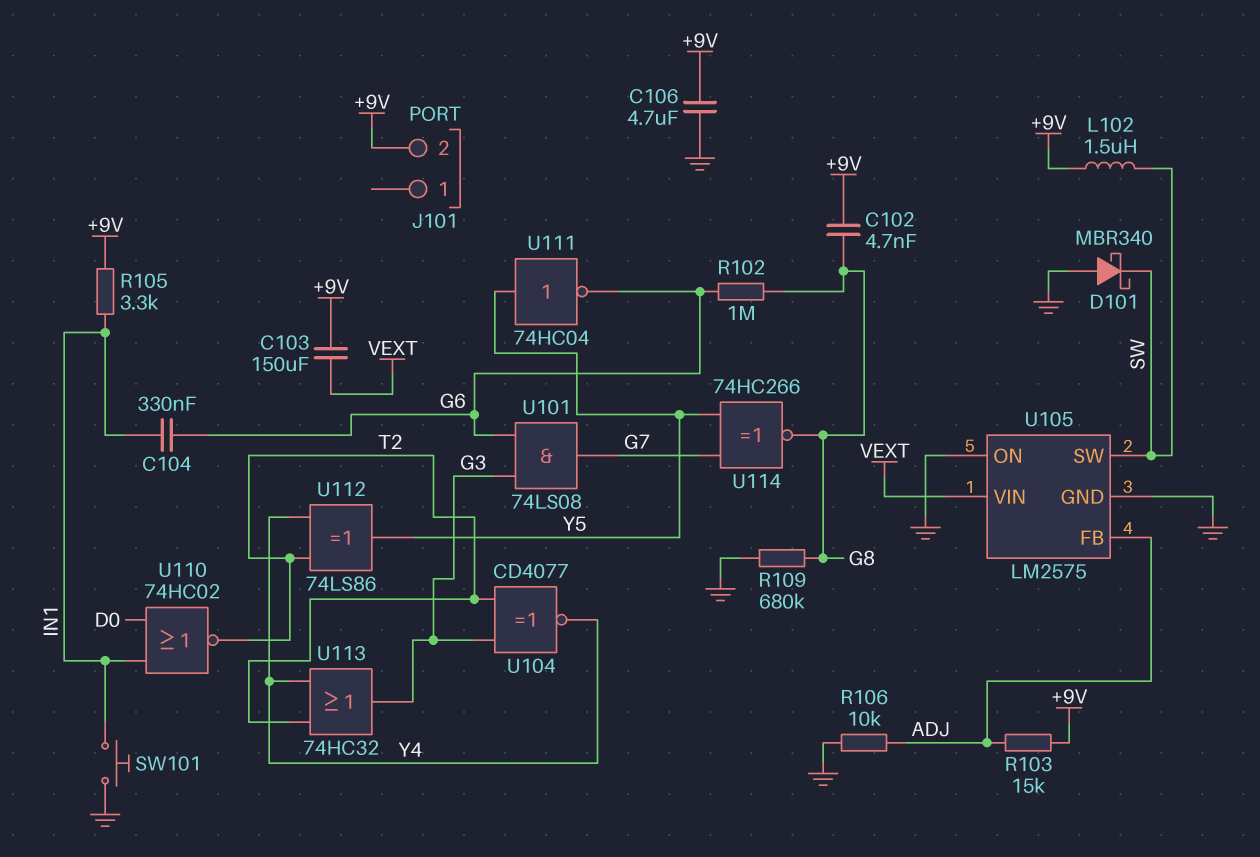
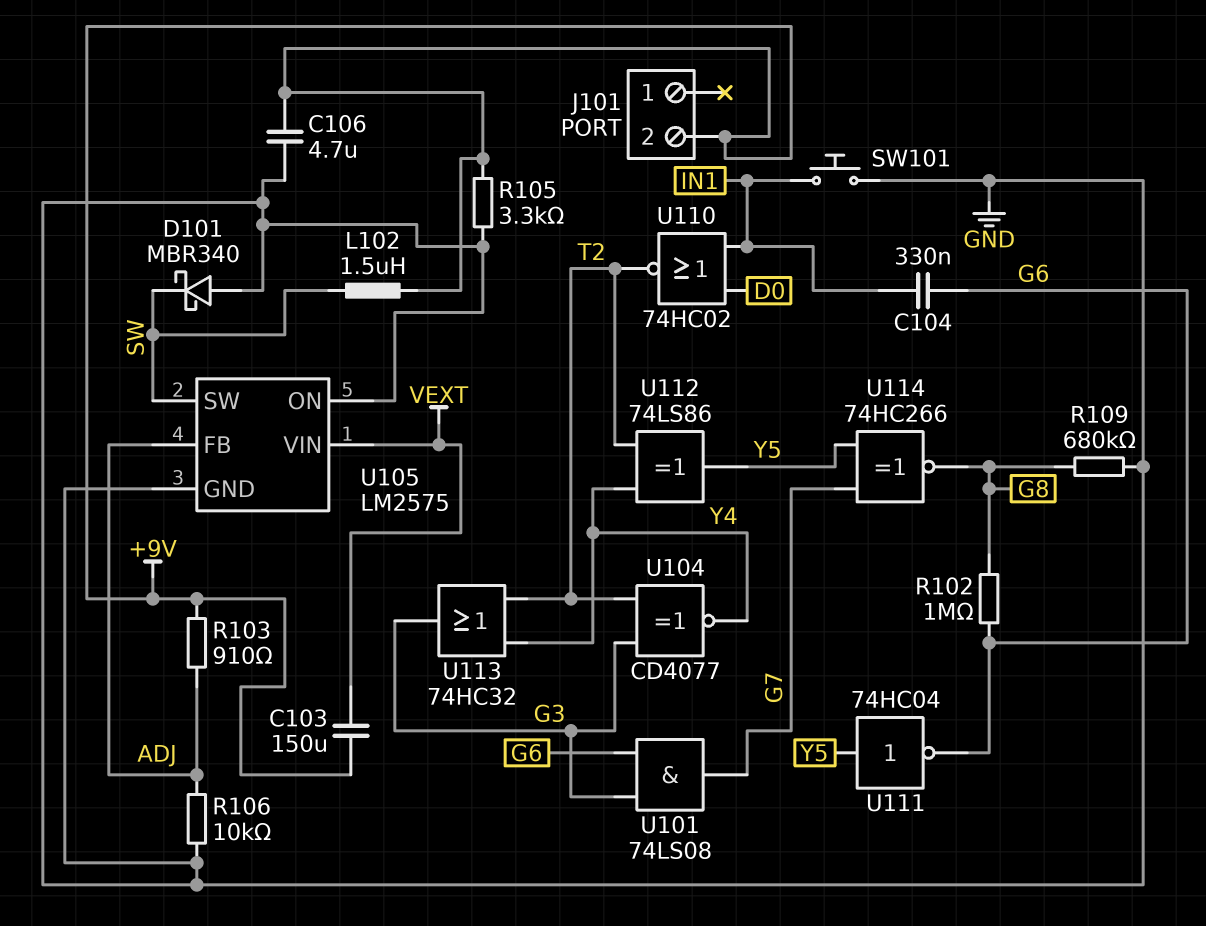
C102: 4.7nF (+9V, G8) -> none
R103: 15k (+9V, ADJ) -> 910 (+9V, ADJ)
R105: 3.3k (+9V, IN1) -> 3.3k (+9V, GND)

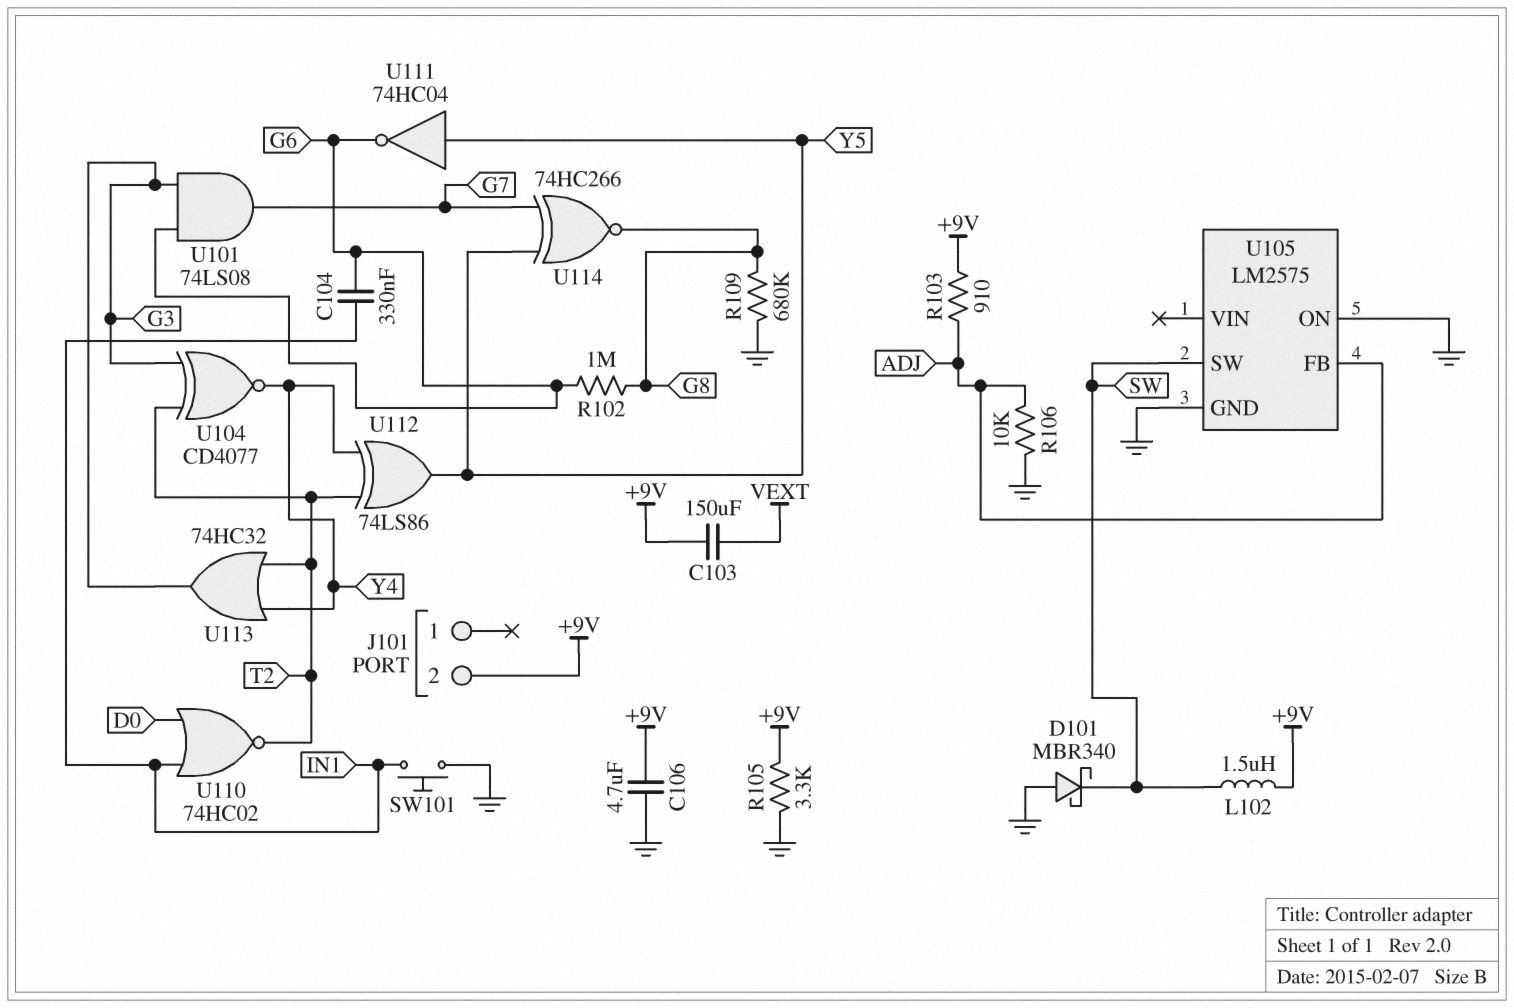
U105 pin VIN: VEXT -> none

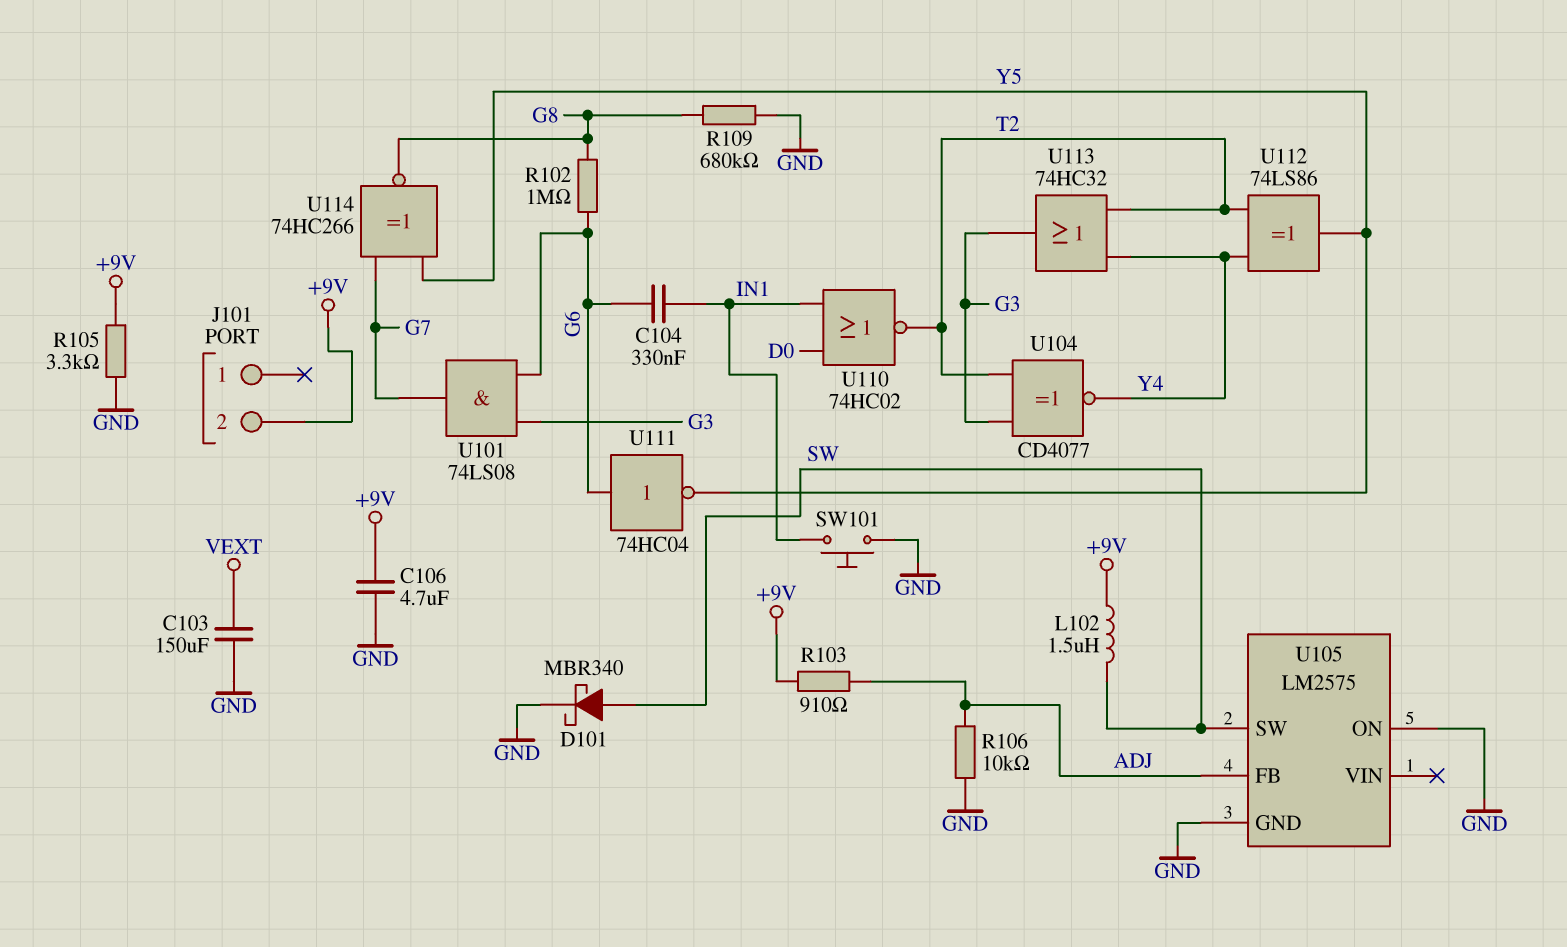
C103: 150uF (+9V, VEXT) -> 150uF (GND, VEXT)
D101: schottky MBR340 (A GND, K SW) -> schottky MBR340 (A SW, K GND)
U111: NOT 74HC04 (in Y5, out G6) -> NOT 74HC04 (in G6, out Y5)

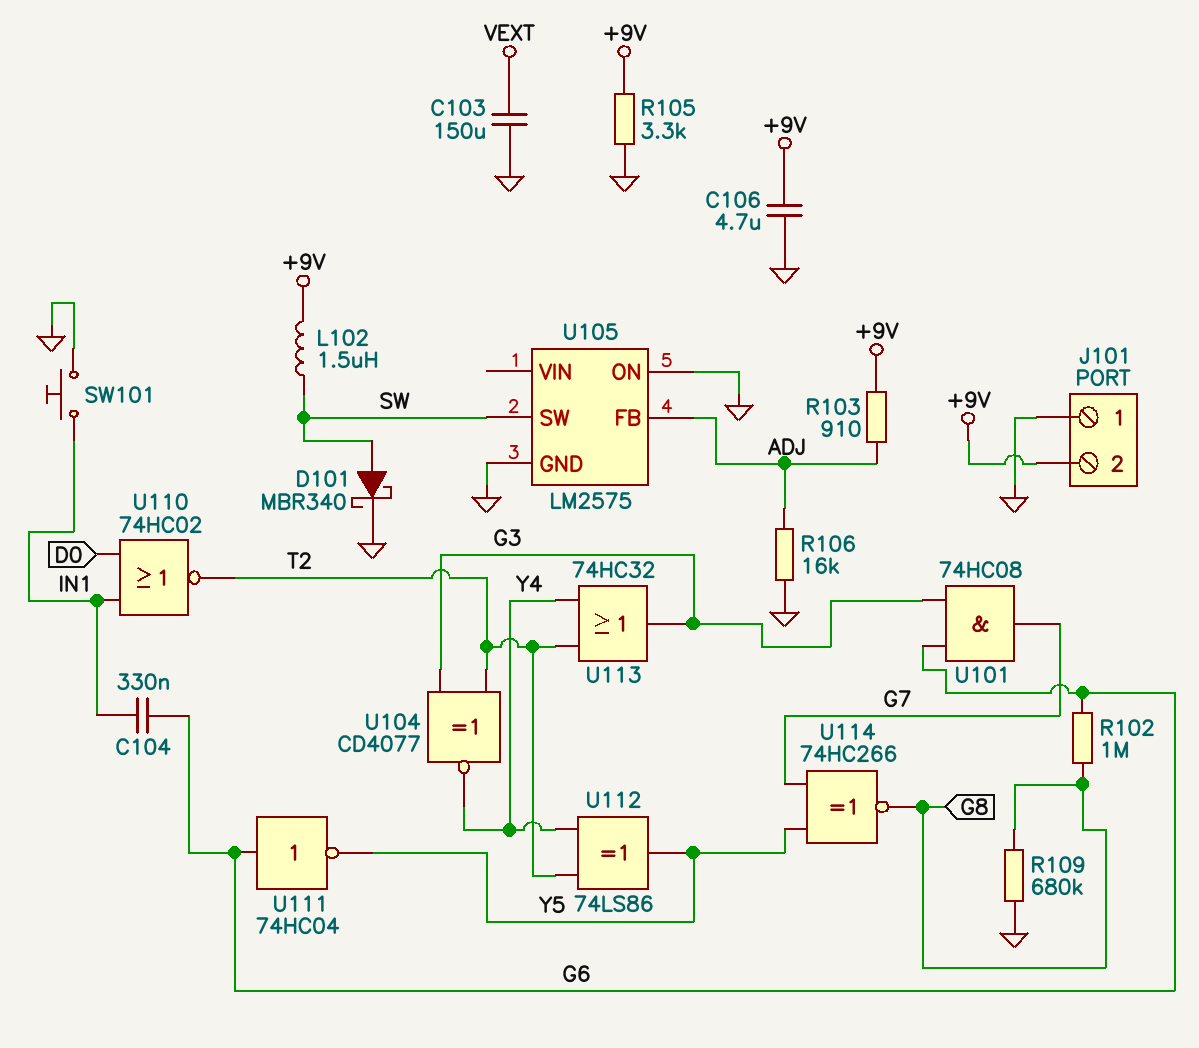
J101 pin 1: none -> GND
R106: 10k (ADJ, GND) -> 16k (ADJ, GND)
U101: AND 74LS08 (in G3, in G6, out G7) -> AND 74HC08 (in G3, in G6, out G7)

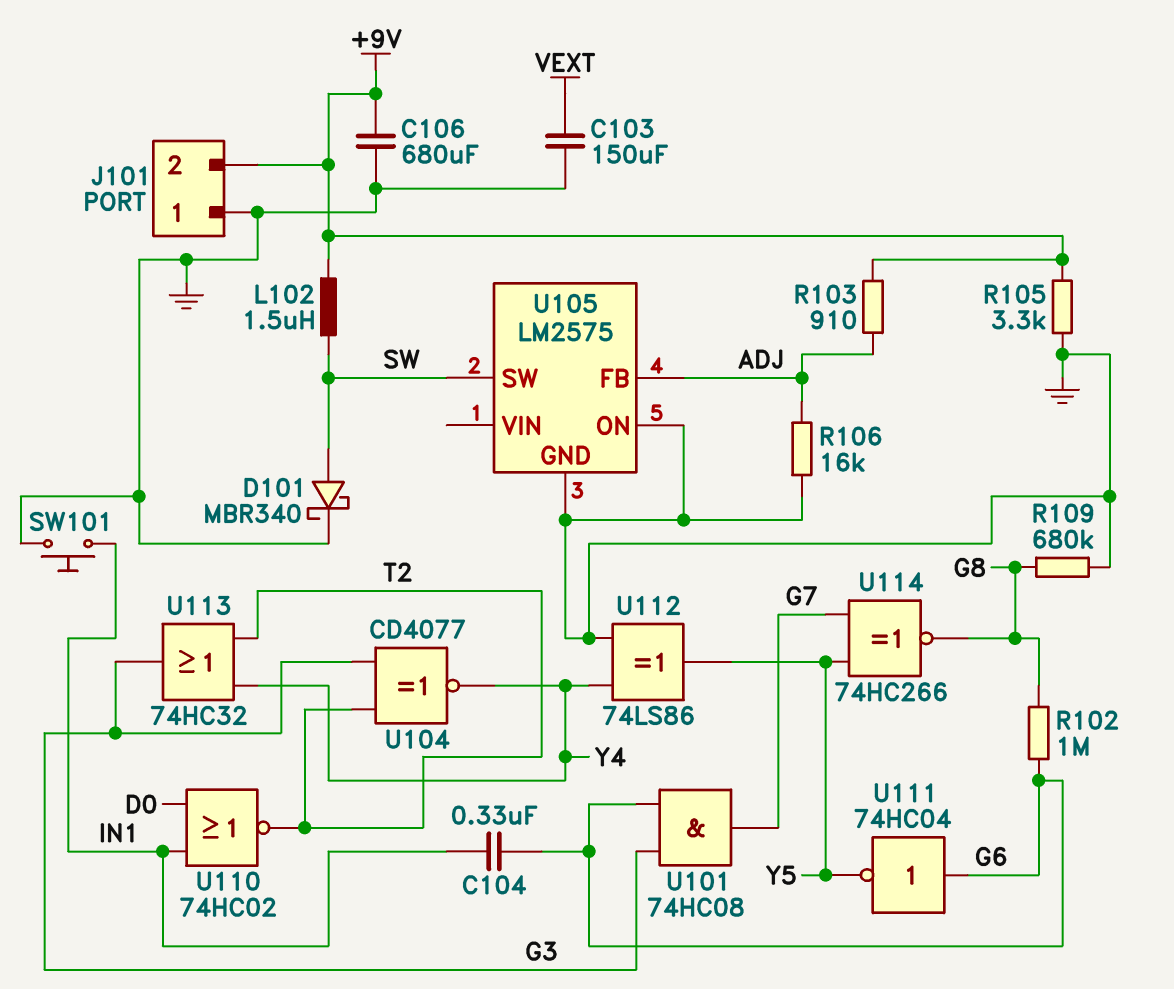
C106: 4.7uF (+9V, GND) -> 680uF (+9V, GND)
U112: XOR 74LS86 (in T2, in Y4, out Y5) -> XOR 74LS86 (in GND, in Y4, out Y5)

